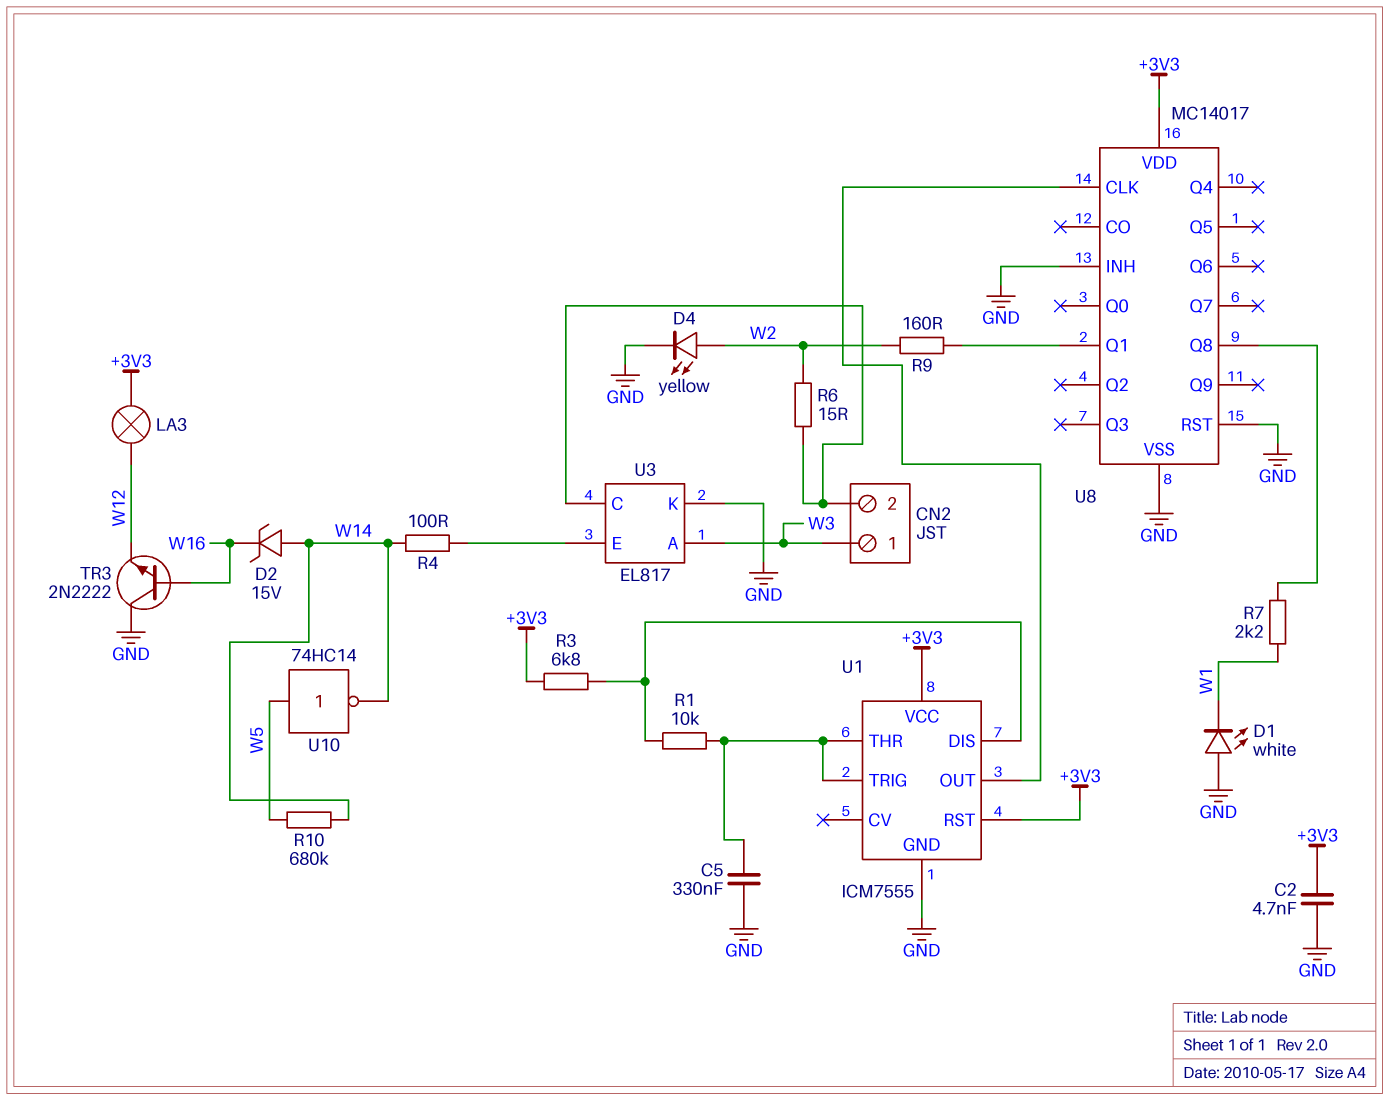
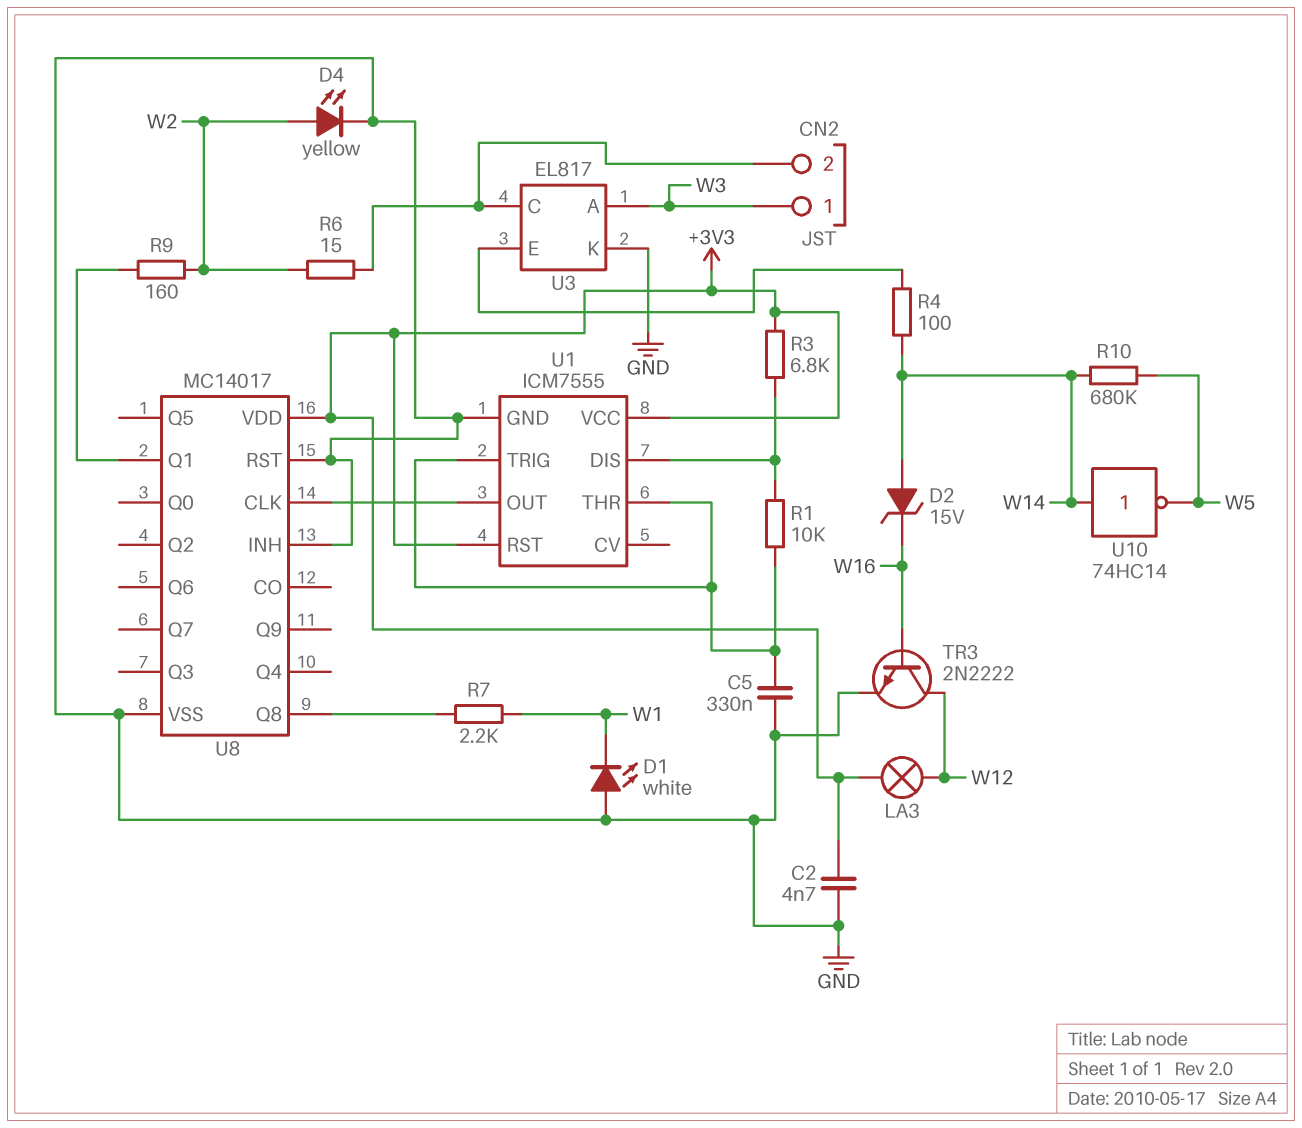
TR3: NPN 2N2222 (B W16, C GND, E W12) -> NPN 2N2222 (B W16, C W12, E GND)
U10: NOT 74HC14 (in W5, out W14) -> NOT 74HC14 (in W14, out W5)

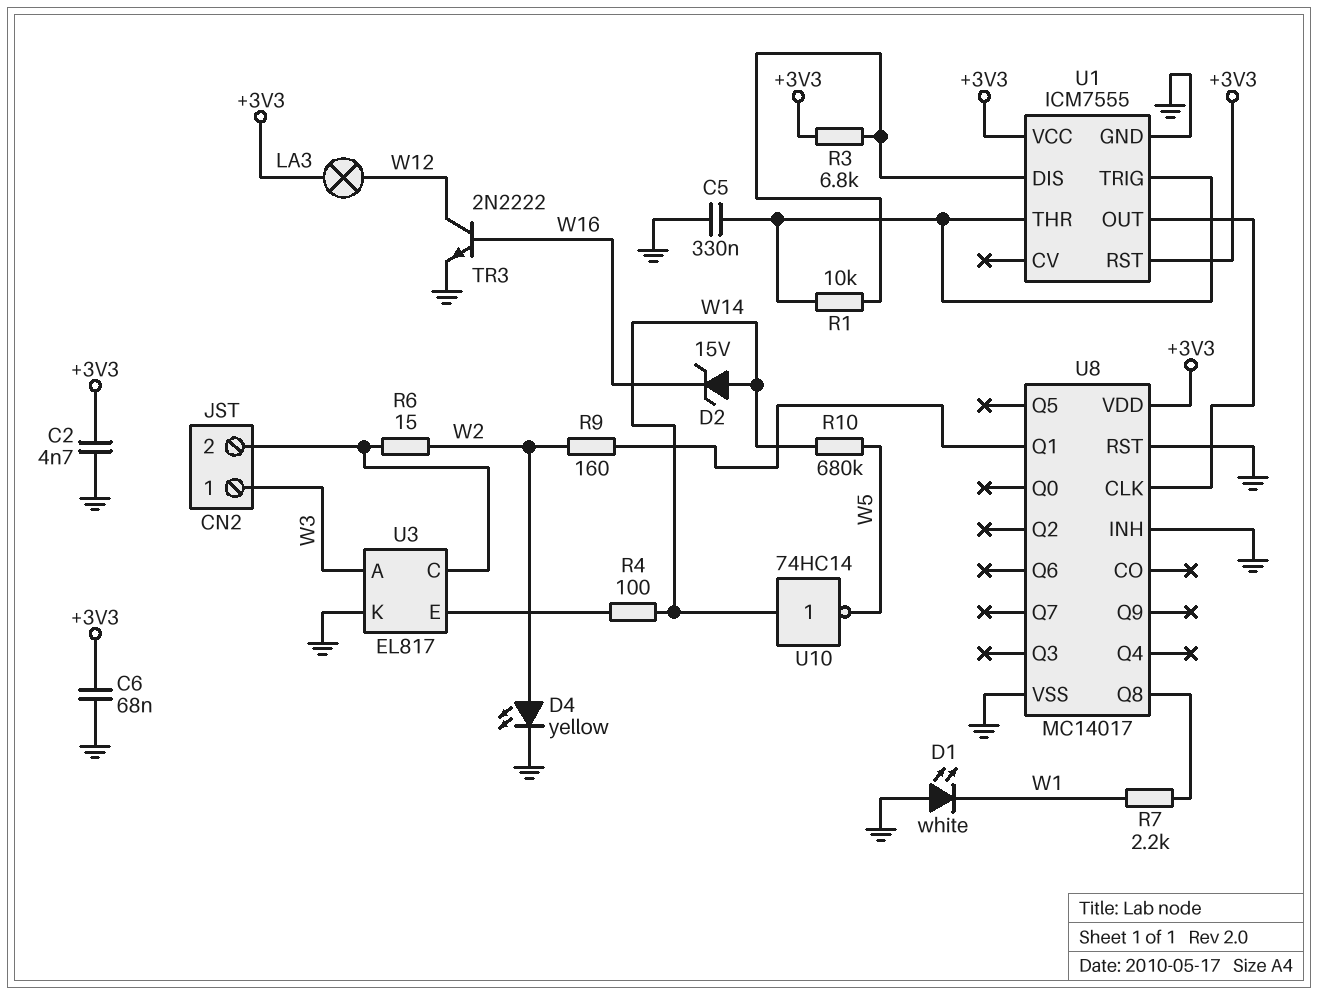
C6: none -> 68nF (+3V3, GND)

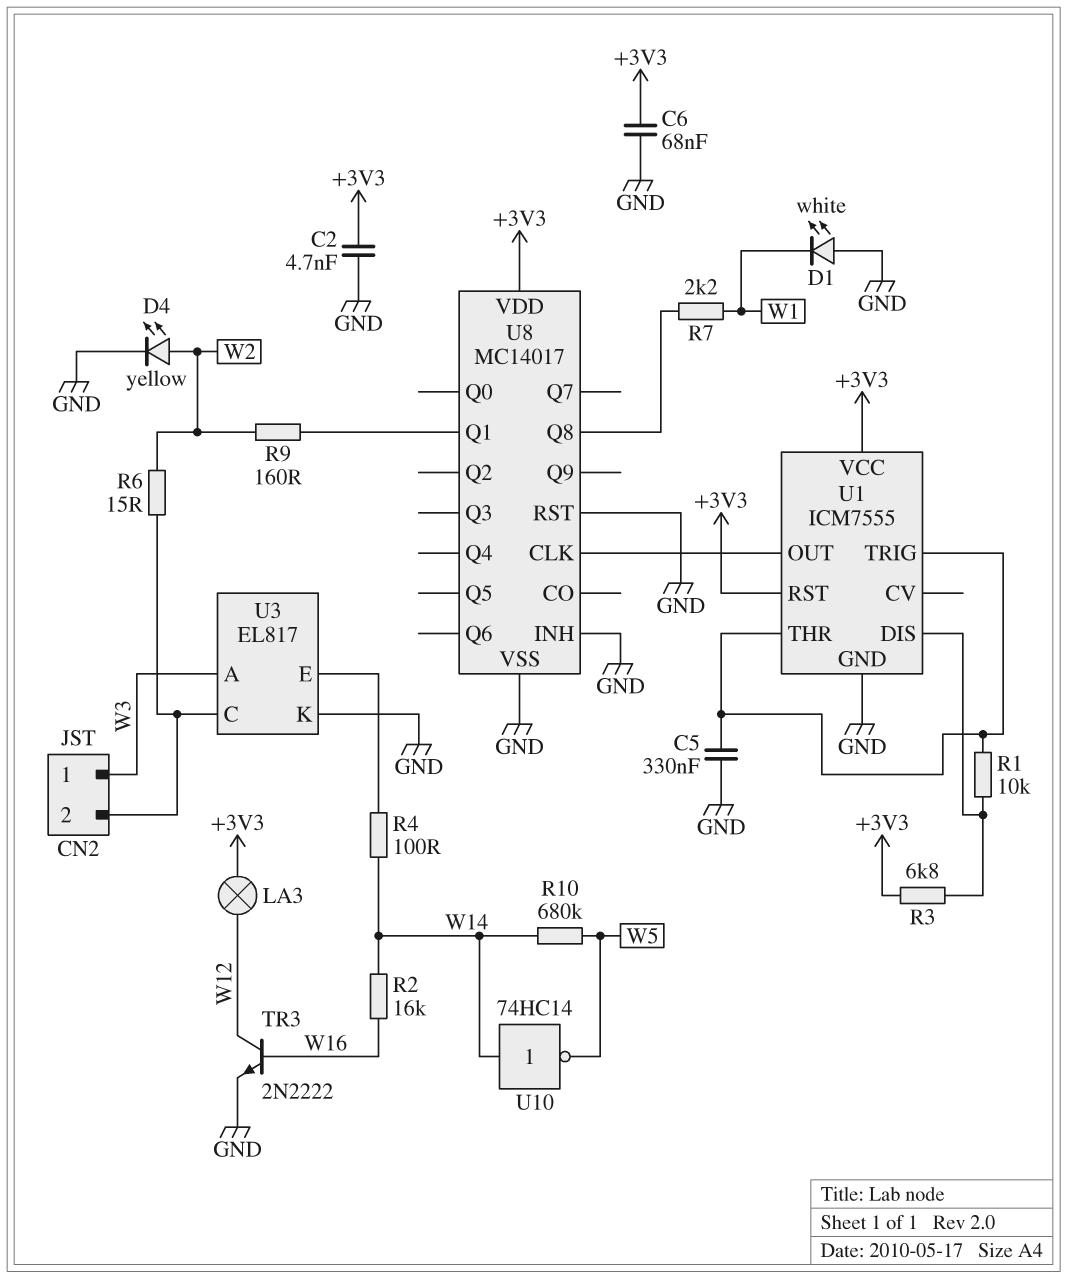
D2: zener 15V (A W14, K W16) -> none
R2: none -> 16k (W14, W16)

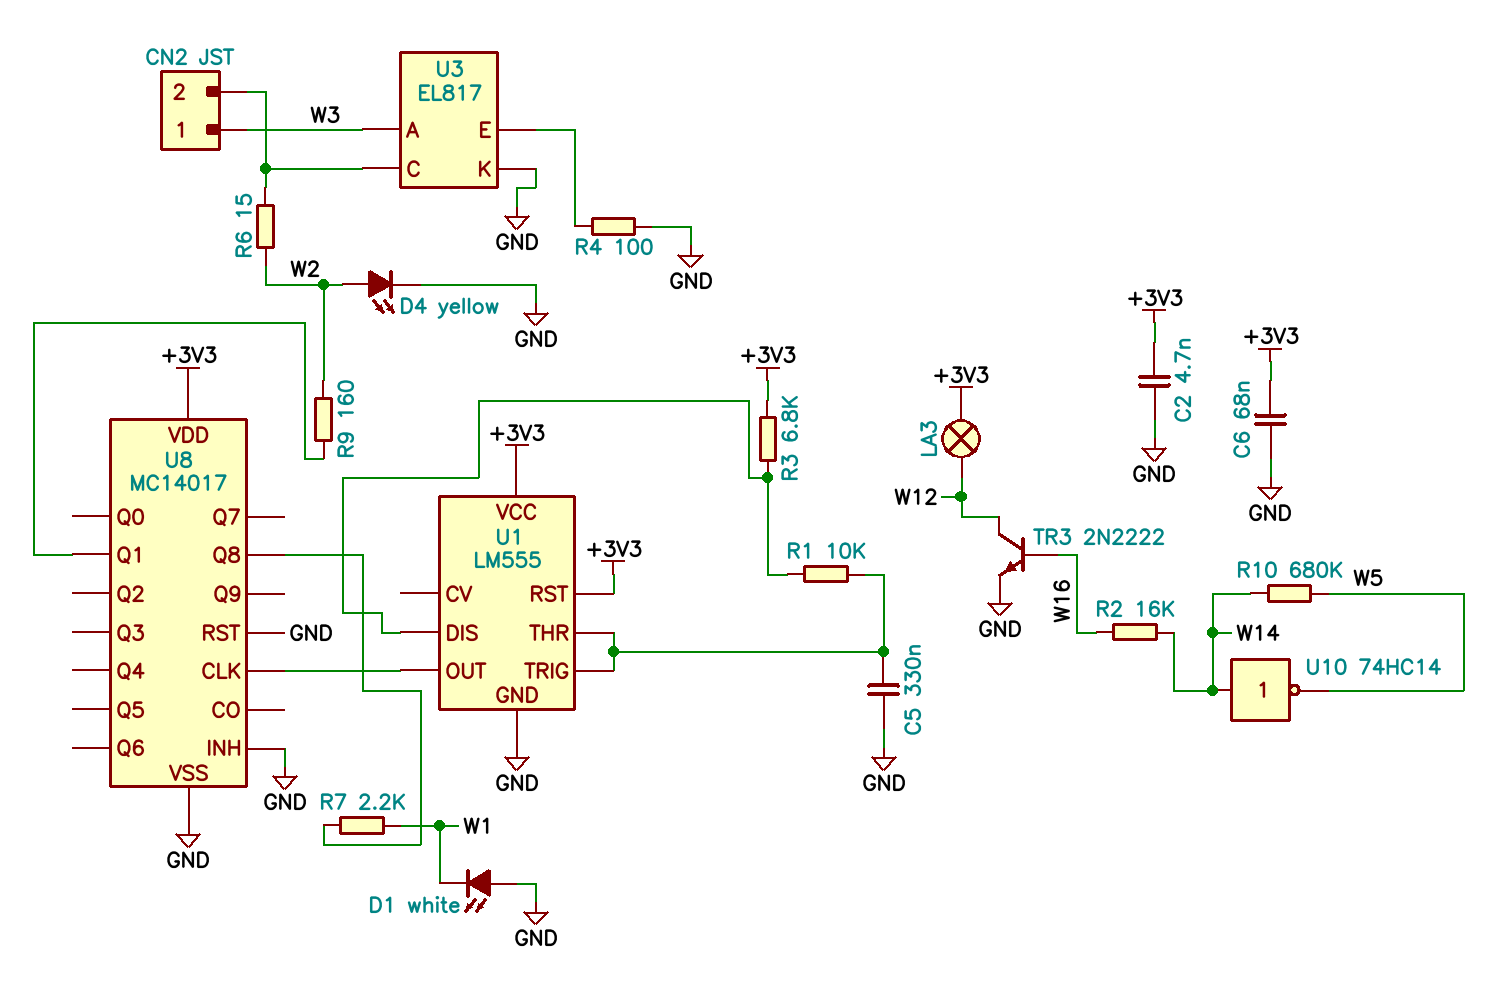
R4: 100 (U3/E, W14) -> 100 (GND, U3/E)
U1: ICM7555 -> LM555

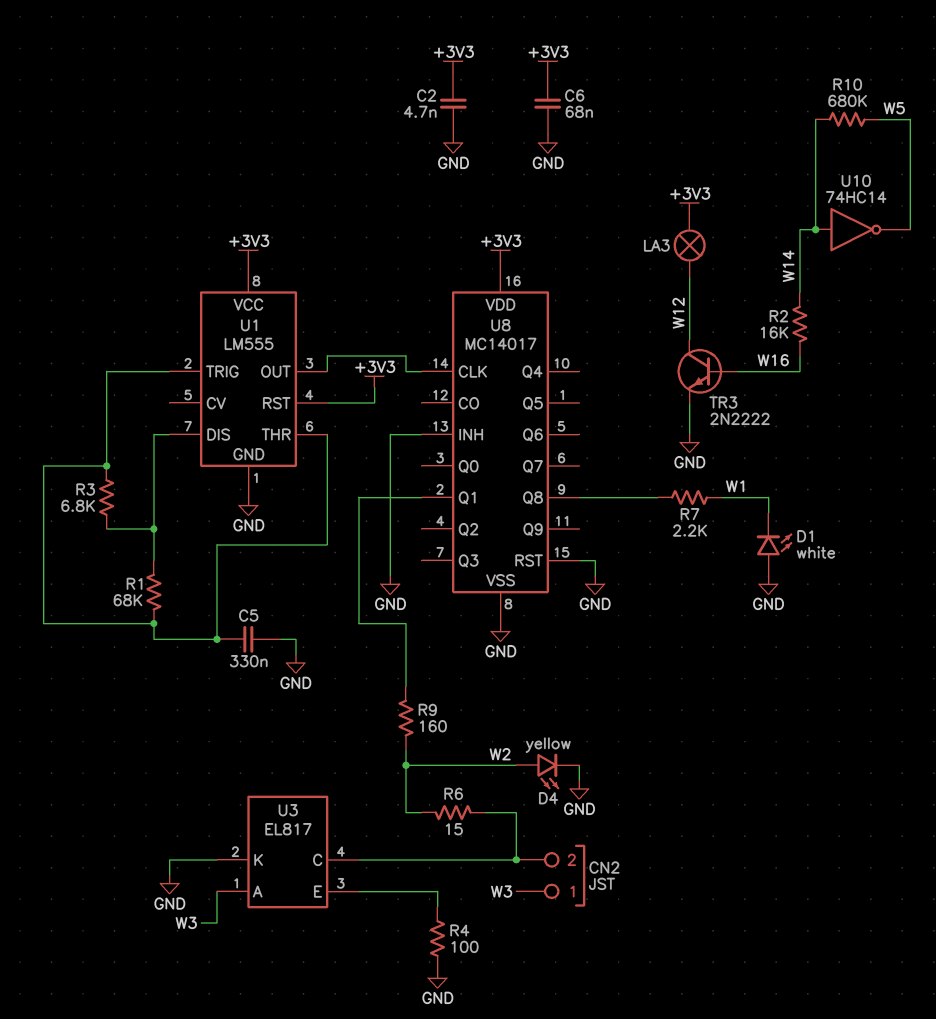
R1: 10k (U1/DIS, U1/THR) -> 68k (U1/DIS, U1/THR)
R3: 6.8k (+3V3, U1/DIS) -> 6.8k (U1/DIS, U1/THR)

